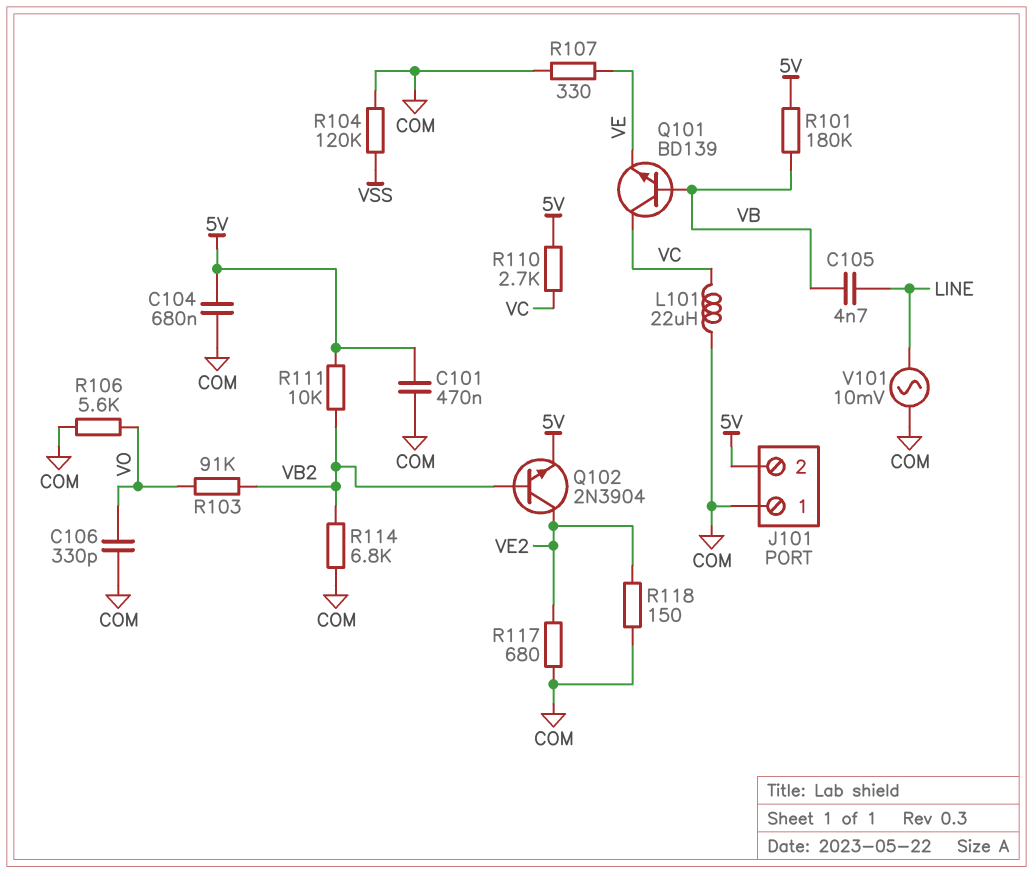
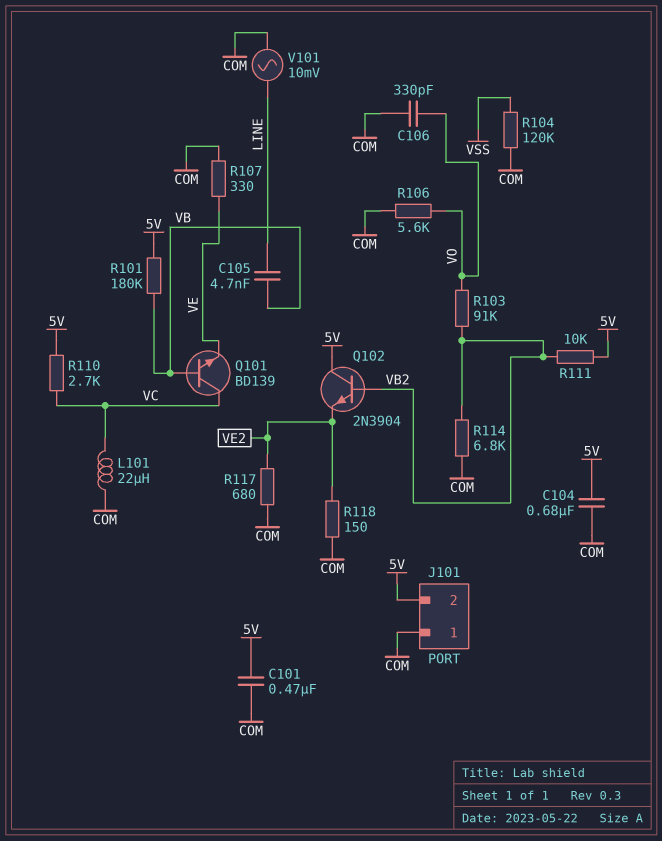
Q102: NPN 2N3904 (B VB2, C VE2, E 5V) -> NPN 2N3904 (B VB2, C 5V, E VE2)

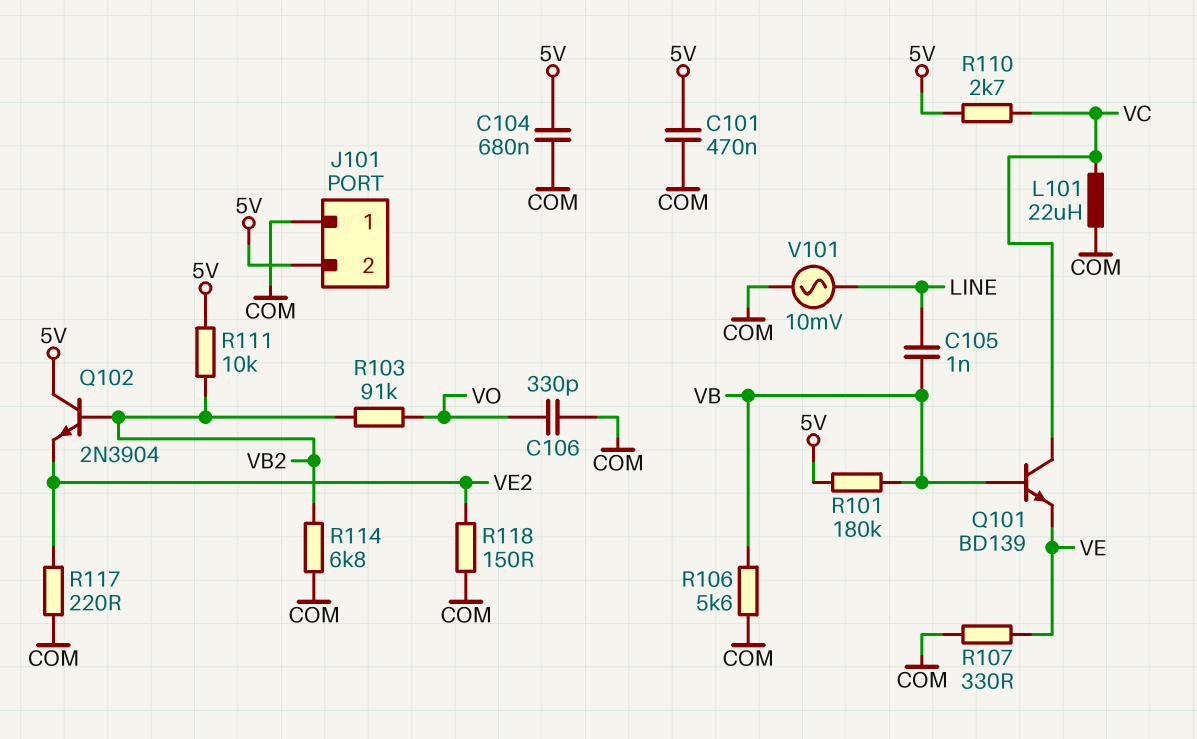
C105: 4.7nF (LINE, VB) -> 1nF (LINE, VB)
R104: 120k (COM, VSS) -> none
R106: 5.6k (COM, VO) -> 5.6k (COM, VB)
R117: 680 (COM, VE2) -> 220 (COM, VE2)

